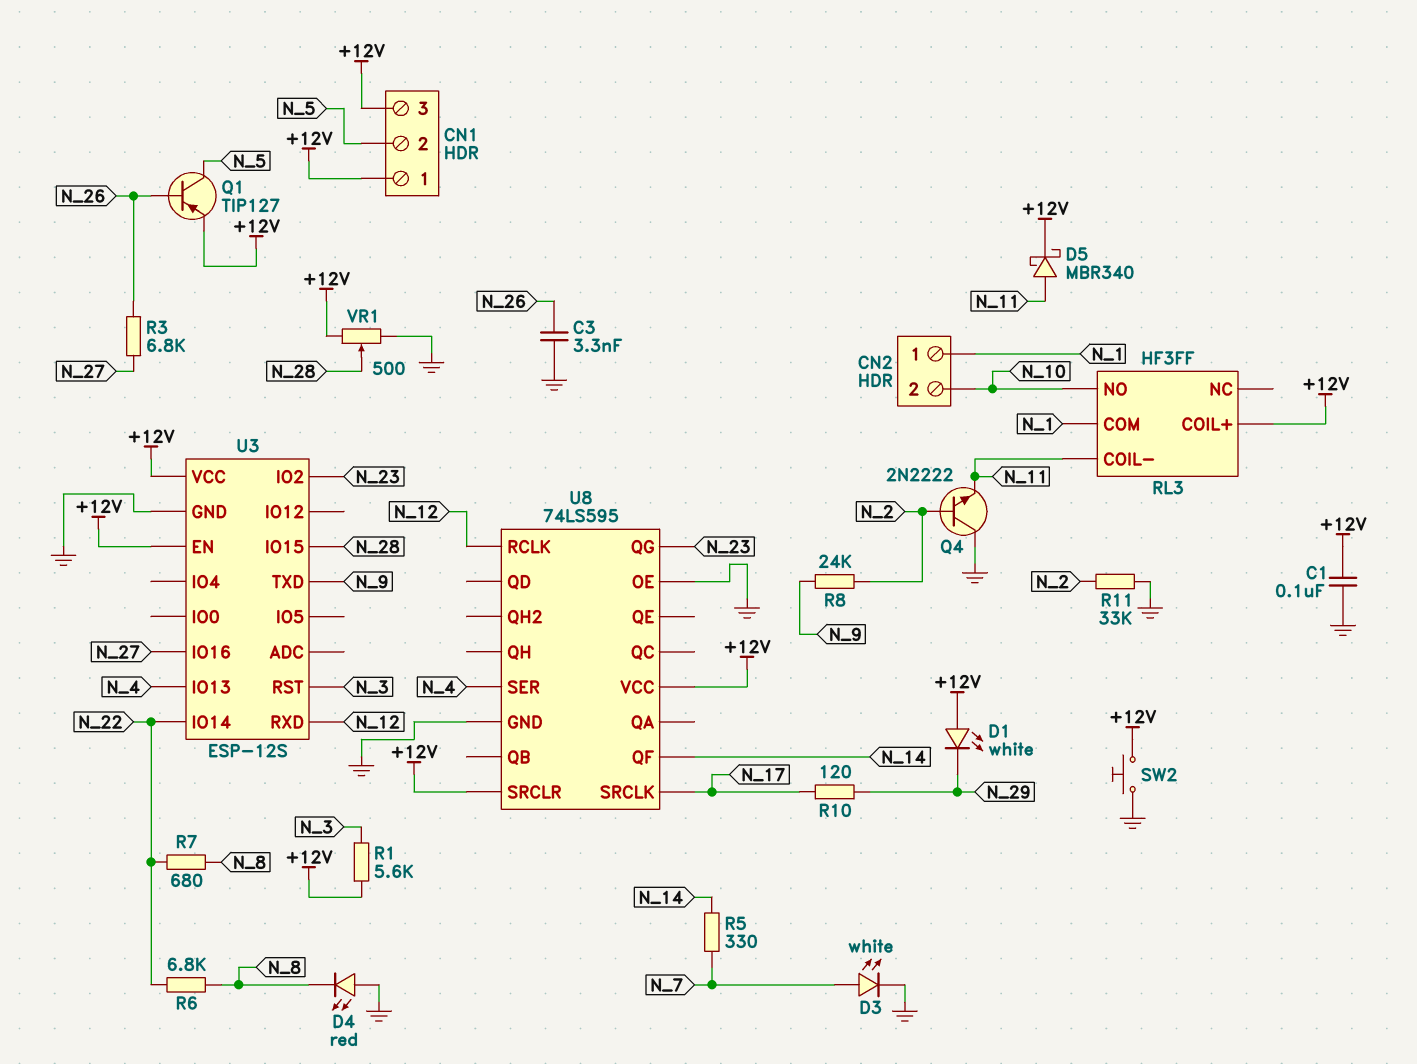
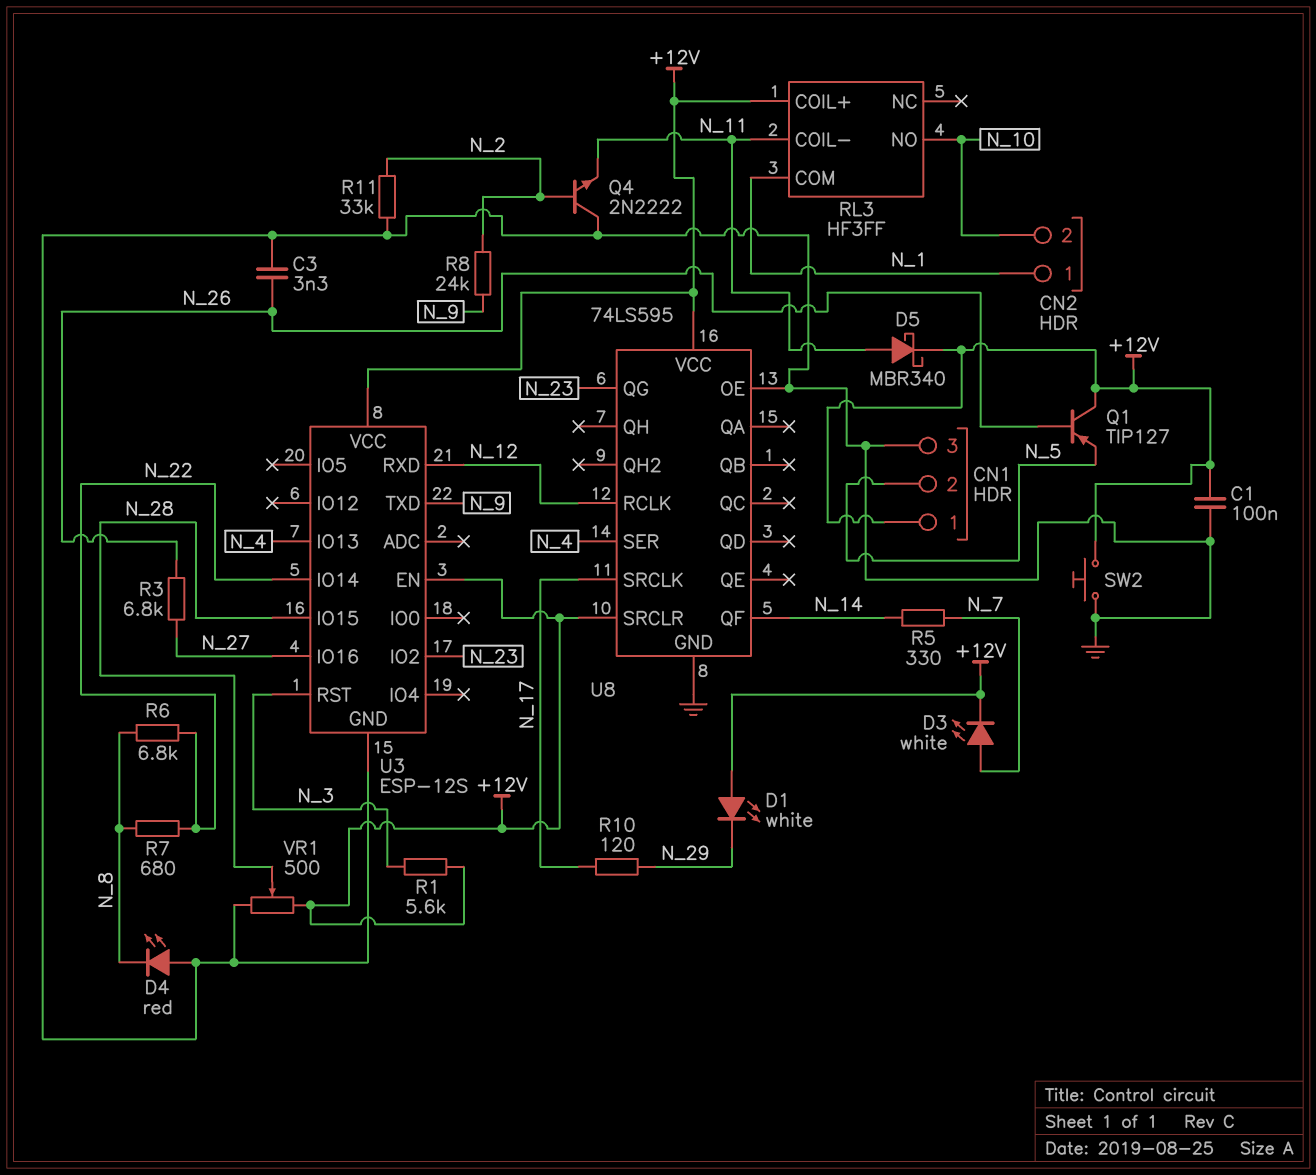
CN1 pin 3: +12V -> GND
D3: LED white (A N_7, K GND) -> LED white (A N_7, K +12V)
Q1: PNP TIP127 (B N_26, C N_5, E +12V) -> PNP TIP127 (B N_26, C +12V, E N_5)

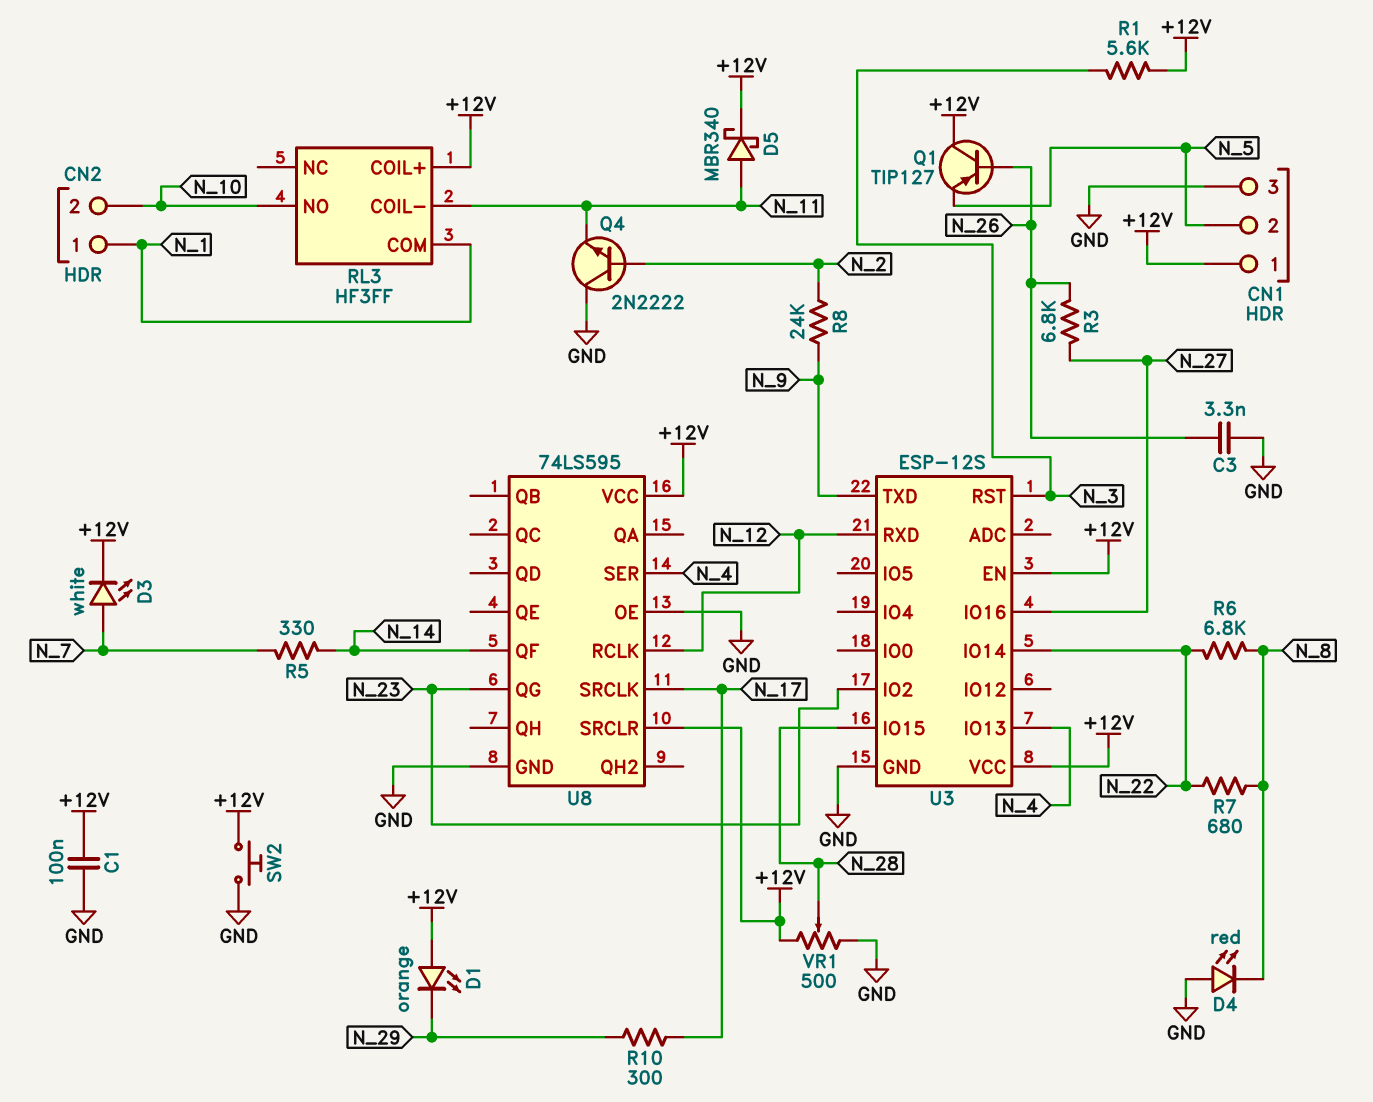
D1: LED white (A +12V, K N_29) -> LED orange (A +12V, K N_29)
R10: 120 (N_17, N_29) -> 300 (N_17, N_29)
R11: 33k (GND, N_2) -> none

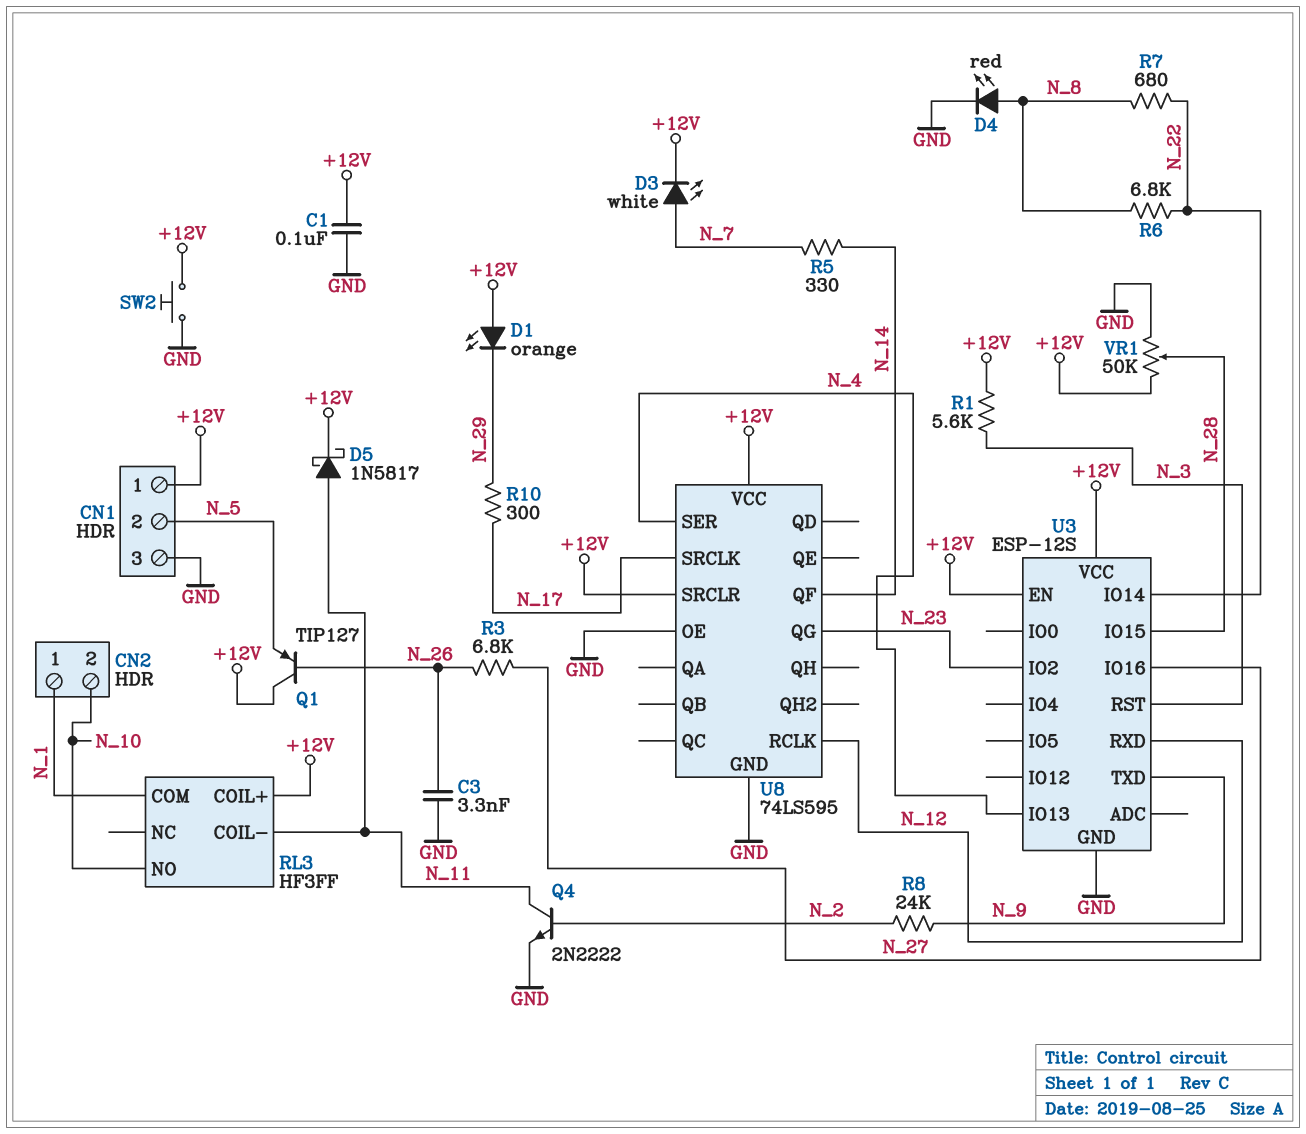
D4: LED red (A GND, K N_8) -> LED red (A N_8, K GND)
D5: schottky MBR340 (A N_11, K +12V) -> schottky 1N5817 (A N_11, K +12V)
Q4: NPN 2N2222 (B N_2, C GND, E N_11) -> NPN 2N2222 (B N_2, C N_11, E GND)
VR1: 500 (+12V, GND, wiper N_28) -> 50k (+12V, GND, wiper N_28)

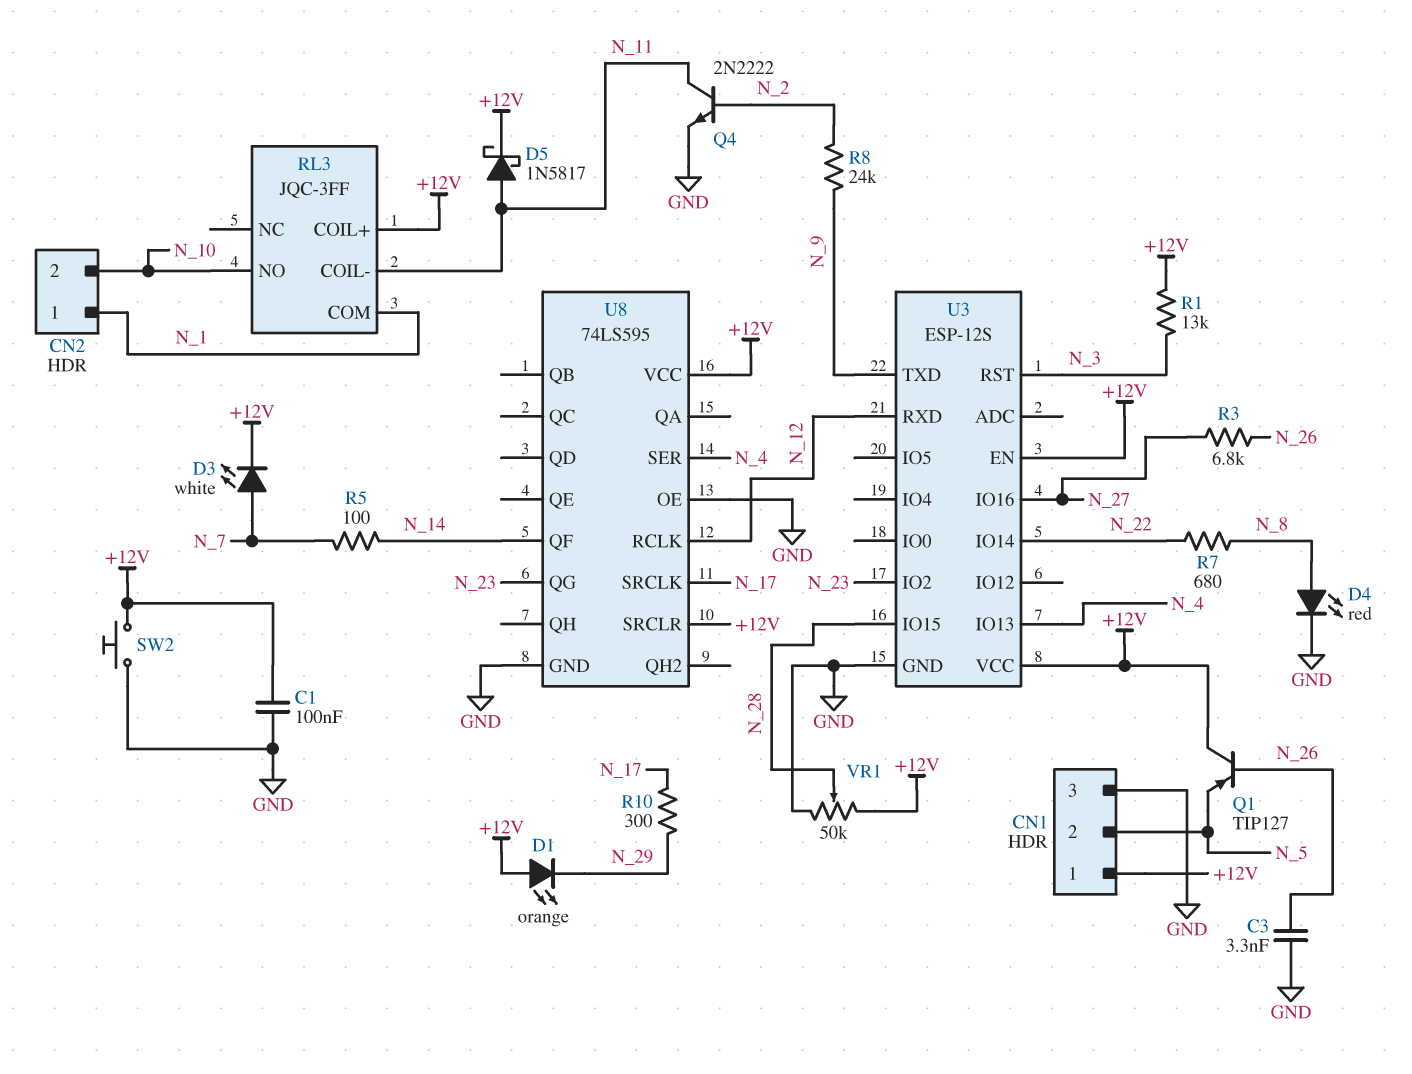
R1: 5.6k (+12V, N_3) -> 13k (+12V, N_3)
R5: 330 (N_7, N_14) -> 100 (N_7, N_14)
R6: 6.8k (N_8, N_22) -> none
RL3: HF3FF -> JQC-3FF

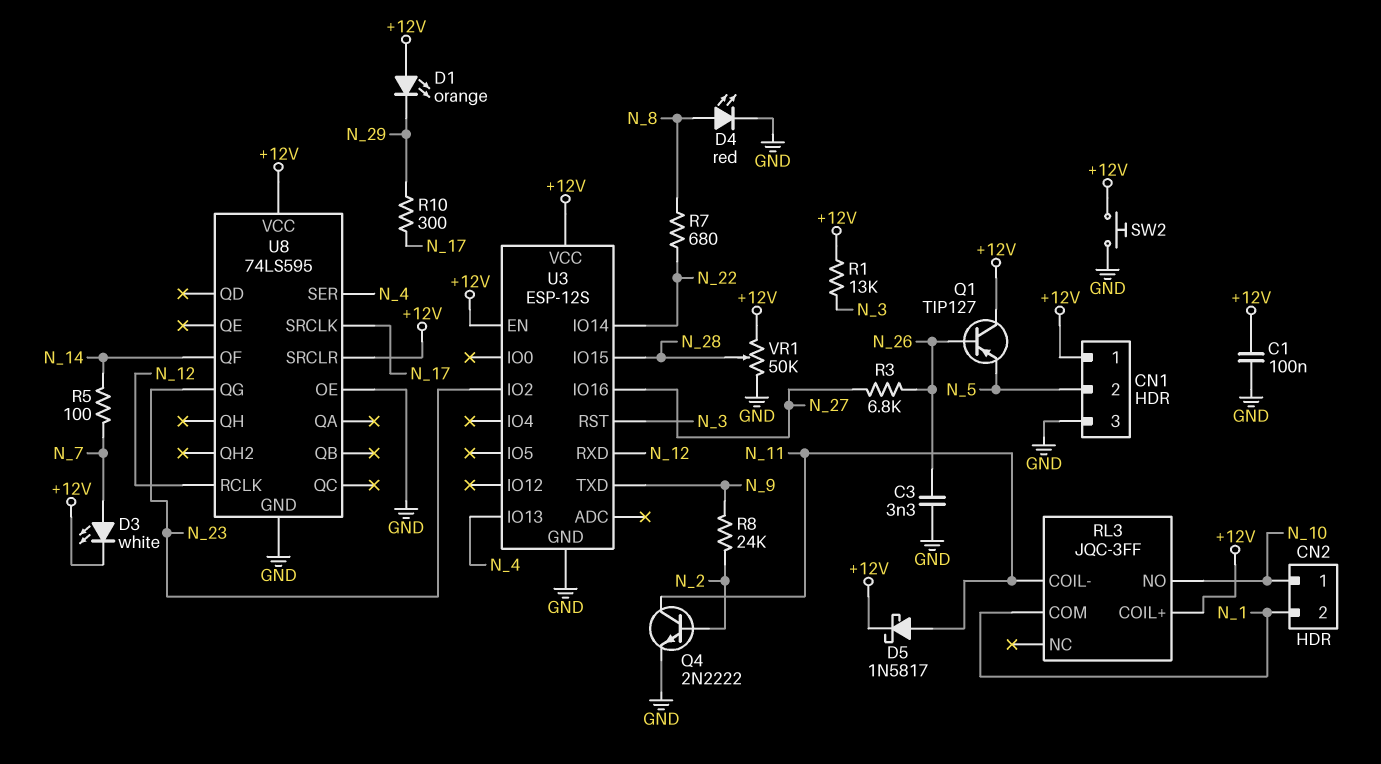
CN2 pin 1: N_1 -> N_10
CN2 pin 2: N_10 -> N_1

